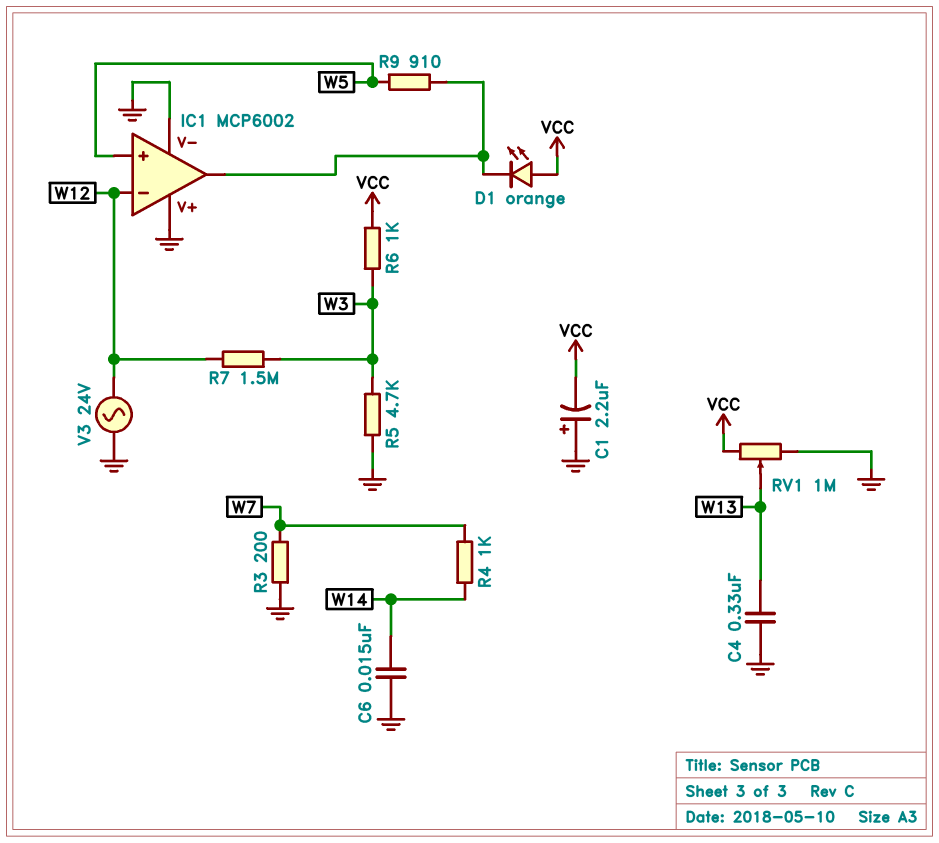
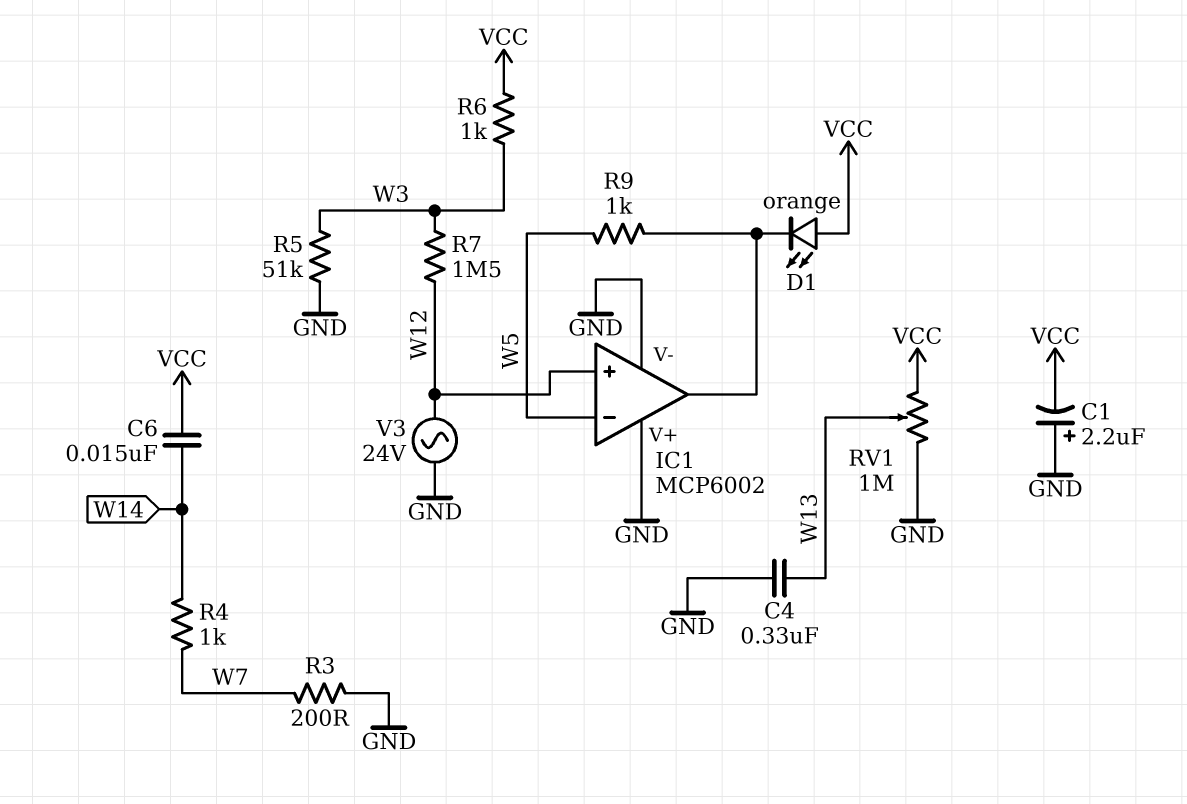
C6: 15nF (GND, W14) -> 15nF (VCC, W14)
IC1 pin in+: W5 -> W12
IC1 pin in-: W12 -> W5
R5: 4.7k (GND, W3) -> 51k (GND, W3)
R9: 910 (IC1/out, W5) -> 1k (IC1/out, W5)

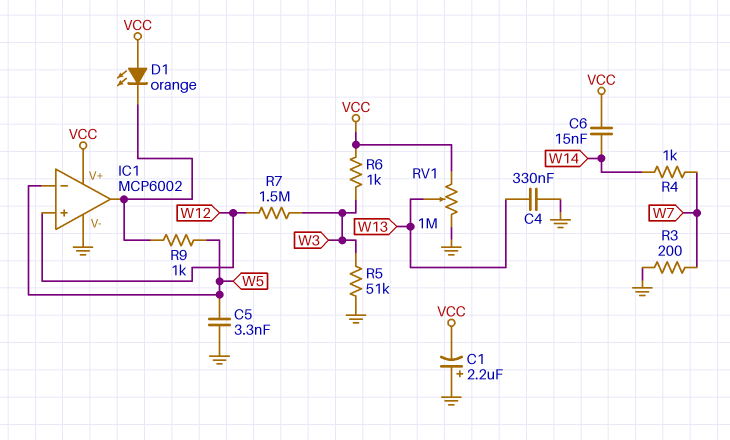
C5: none -> 3.3nF (GND, W5)
IC1 pin V+: GND -> VCC
V3: AC 24V (GND, W12) -> none

